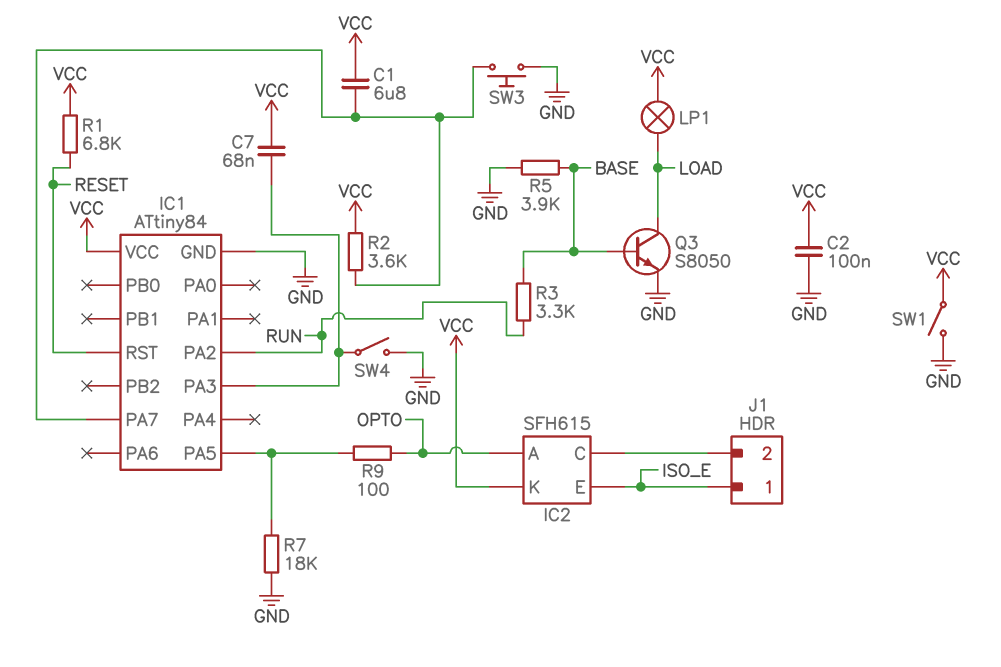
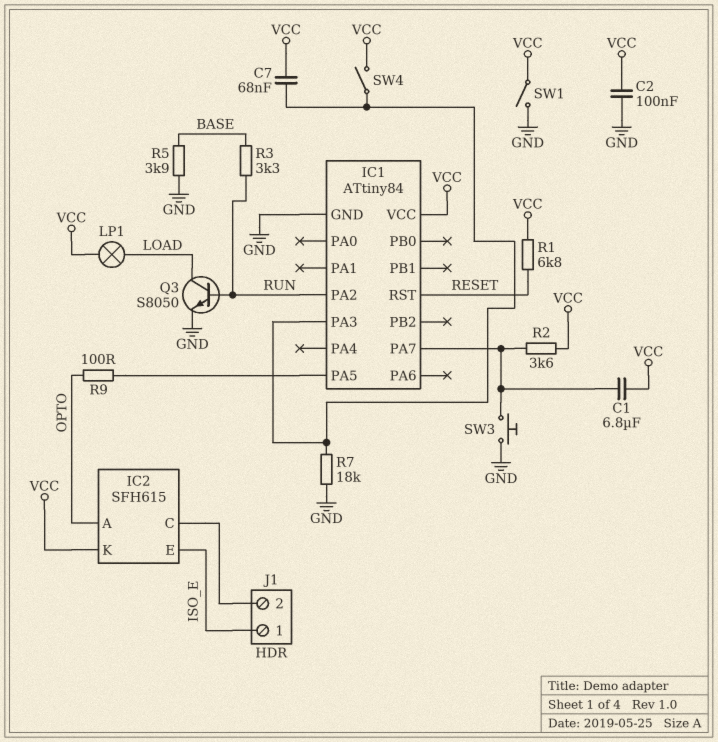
Q3: NPN S8050 (B BASE, C LOAD, E GND) -> NPN S8050 (B RUN, C LOAD, E GND)
R7: 18k (GND, IC1/PA5) -> 18k (GND, IC1/PA3)
SW4: switch (GND, IC1/PA3) -> switch (IC1/PA3, VCC)

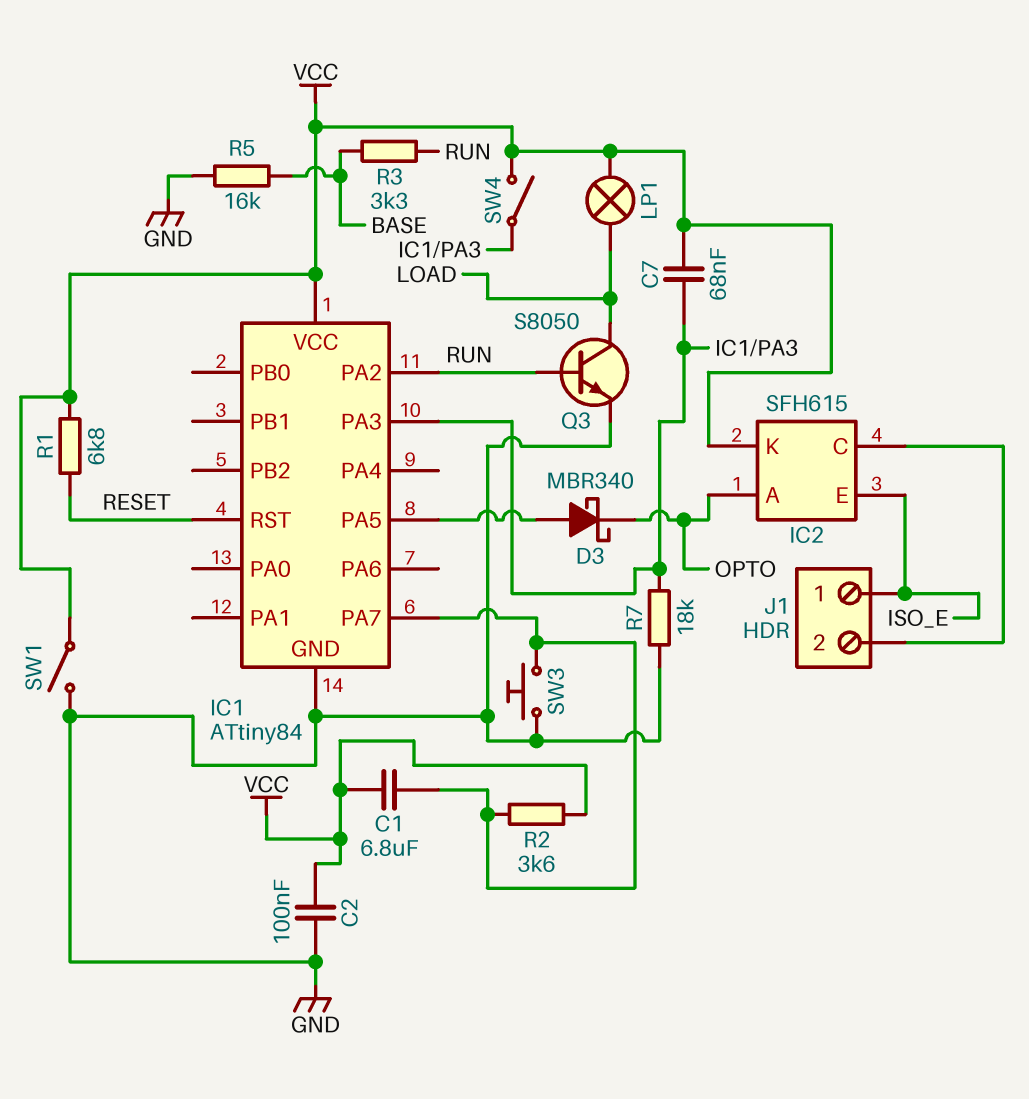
D3: none -> schottky MBR340 (A IC1/PA5, K OPTO)
R5: 3.9k (BASE, GND) -> 16k (BASE, GND)
R9: 100 (IC1/PA5, OPTO) -> none

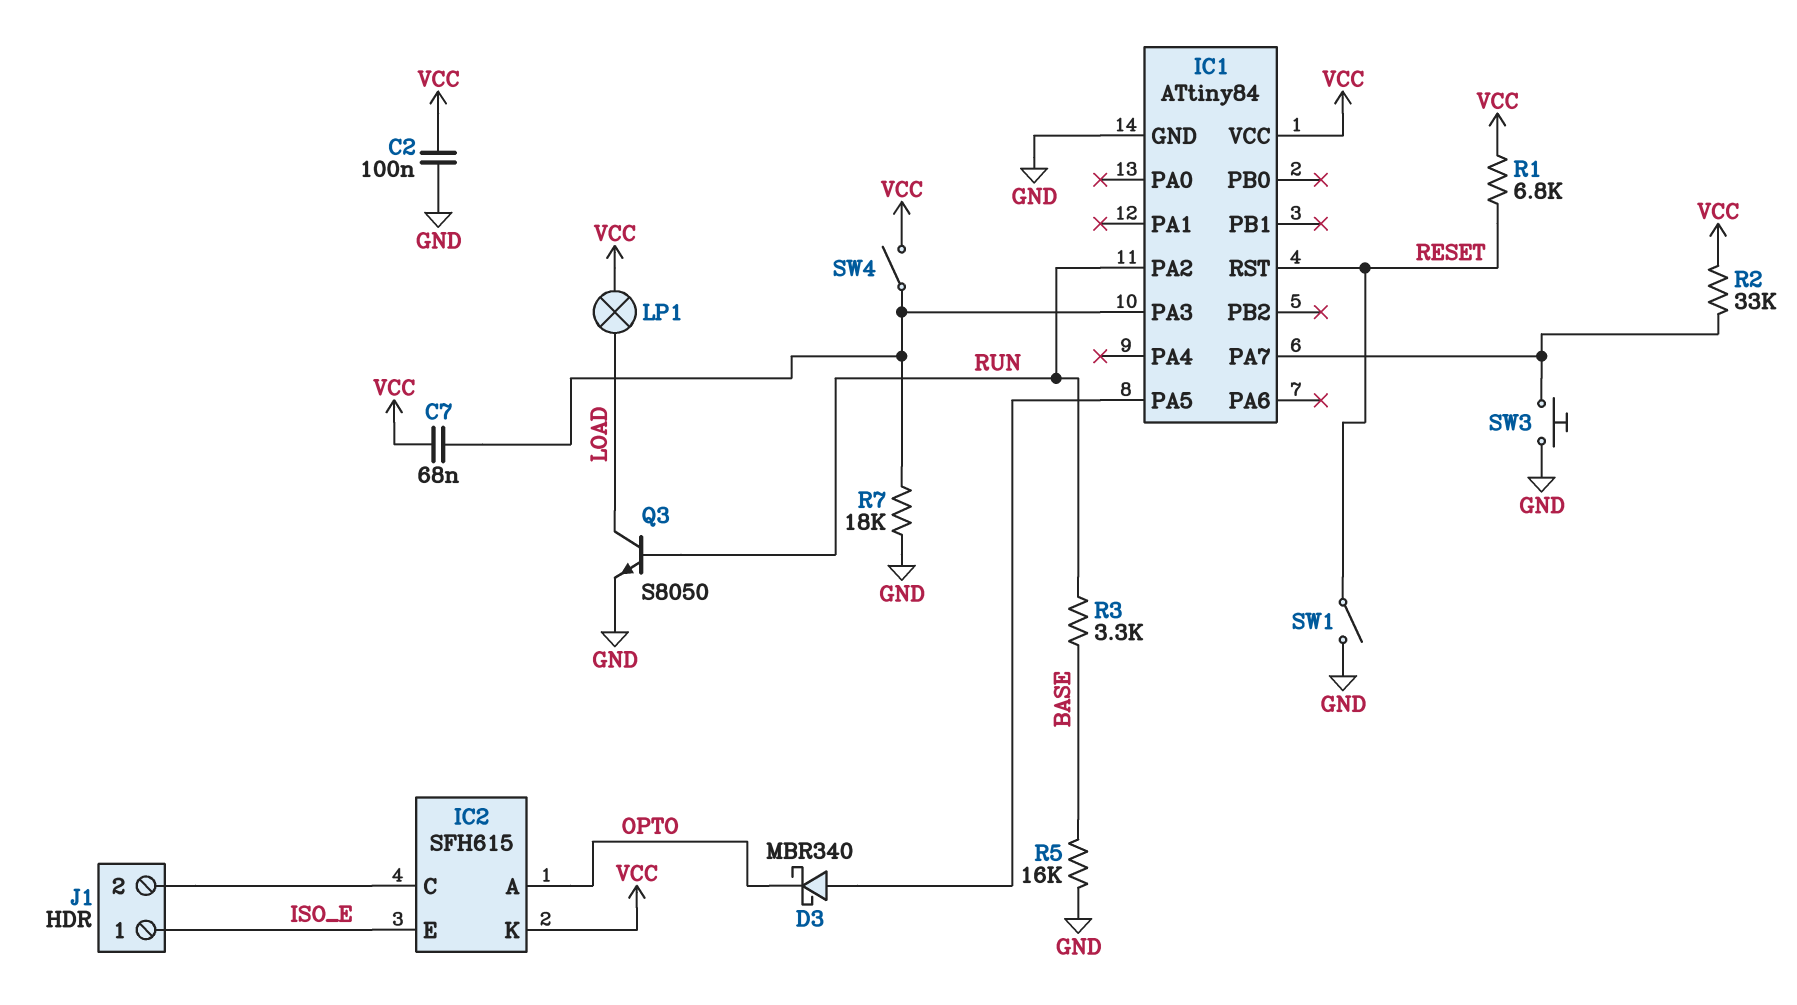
C1: 6.8uF (IC1/PA7, VCC) -> none
R2: 3.6k (IC1/PA7, VCC) -> 33k (IC1/PA7, VCC)
SW1: switch (GND, VCC) -> switch (GND, RESET)

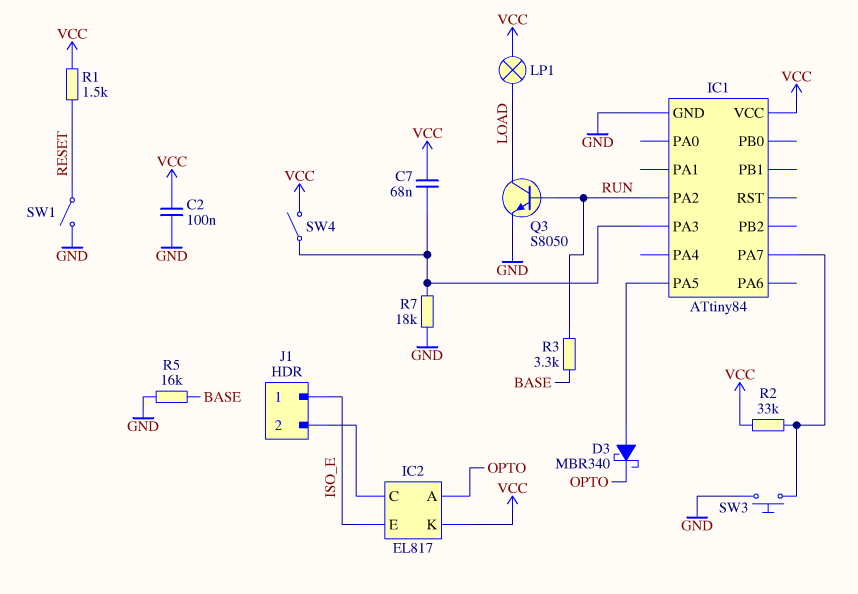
IC1 pin RST: RESET -> none
IC2: SFH615 -> EL817
R1: 6.8k (RESET, VCC) -> 1.5k (RESET, VCC)

